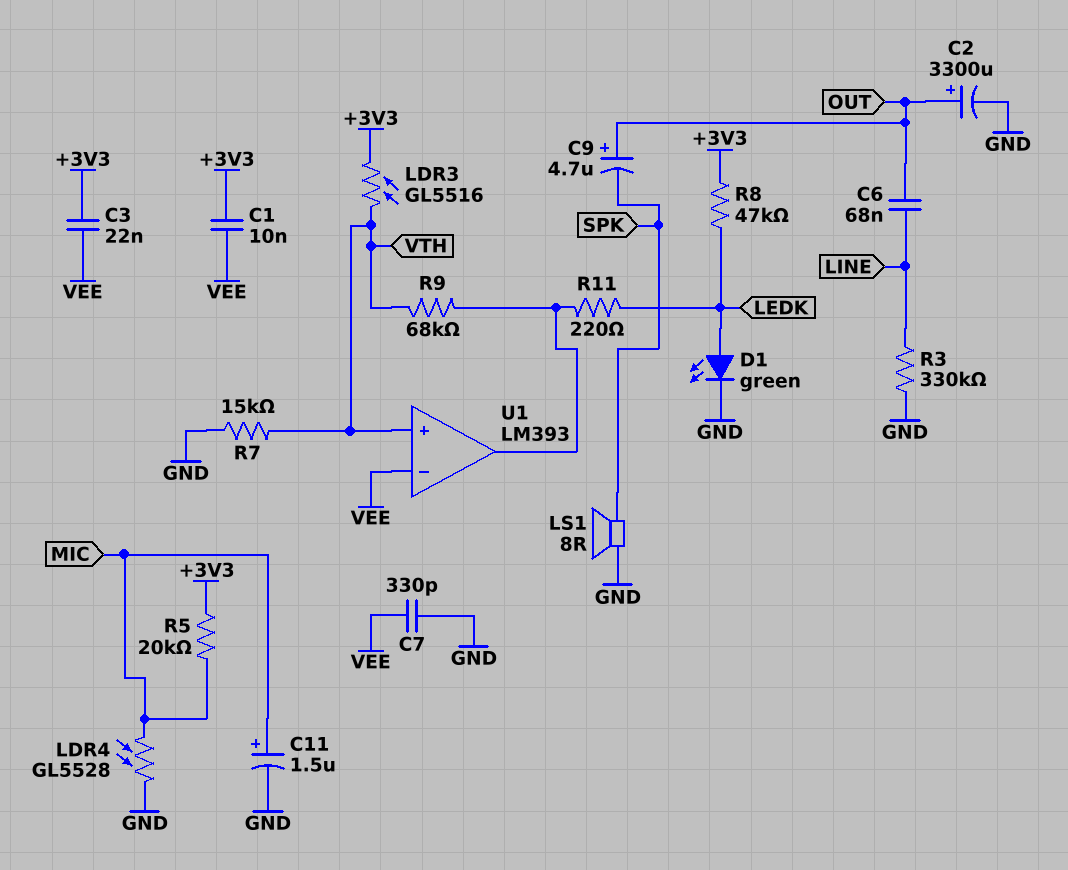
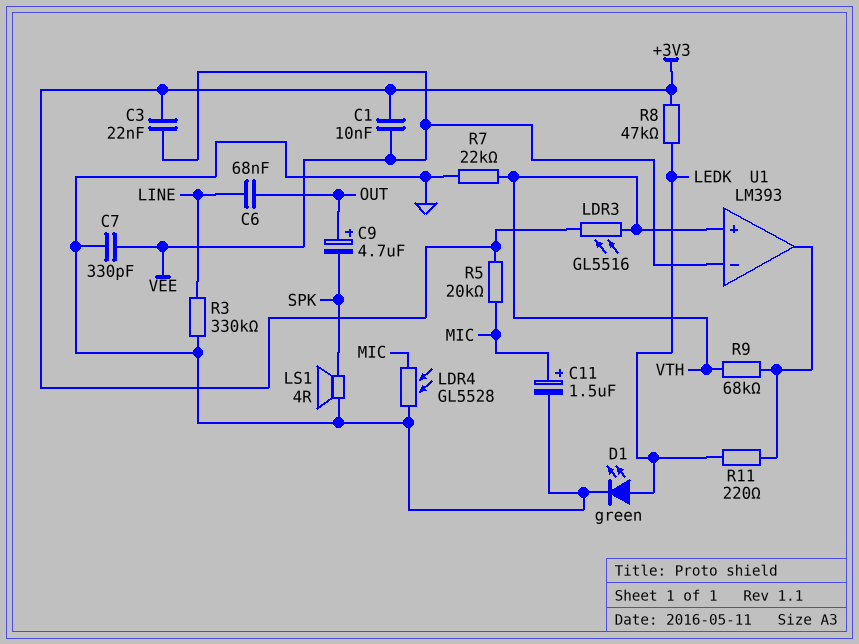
C2: 3300uF (plus OUT, minus GND) -> none
LS1: speaker 8R (GND, SPK) -> speaker 4R (GND, SPK)
R7: 15k (GND, VTH) -> 22k (GND, VTH)

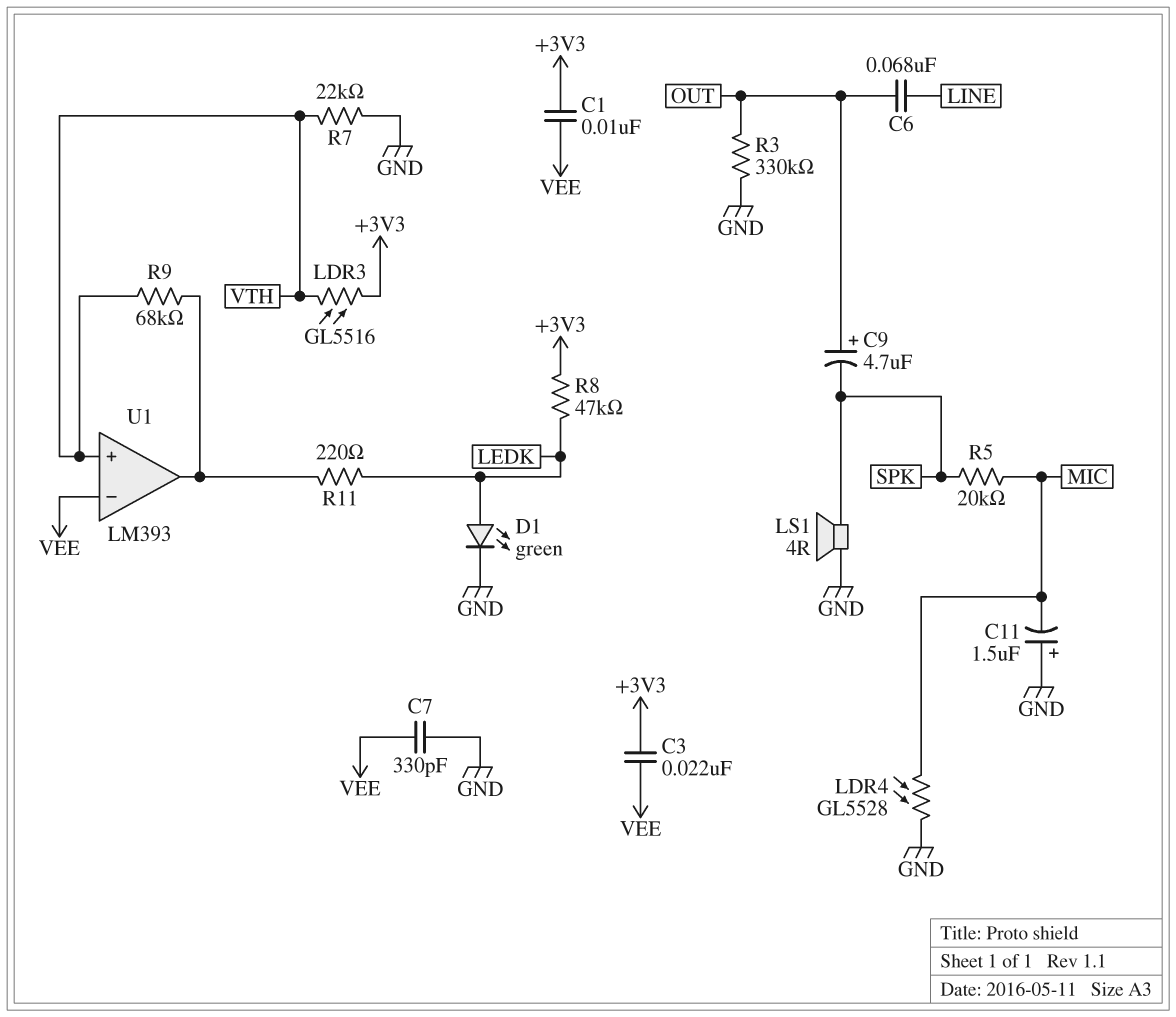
C11: 1.5uF (plus MIC, minus GND) -> 1.5uF (plus GND, minus MIC)
R3: 330k (GND, LINE) -> 330k (GND, OUT)
R5: 20k (+3V3, MIC) -> 20k (MIC, SPK)

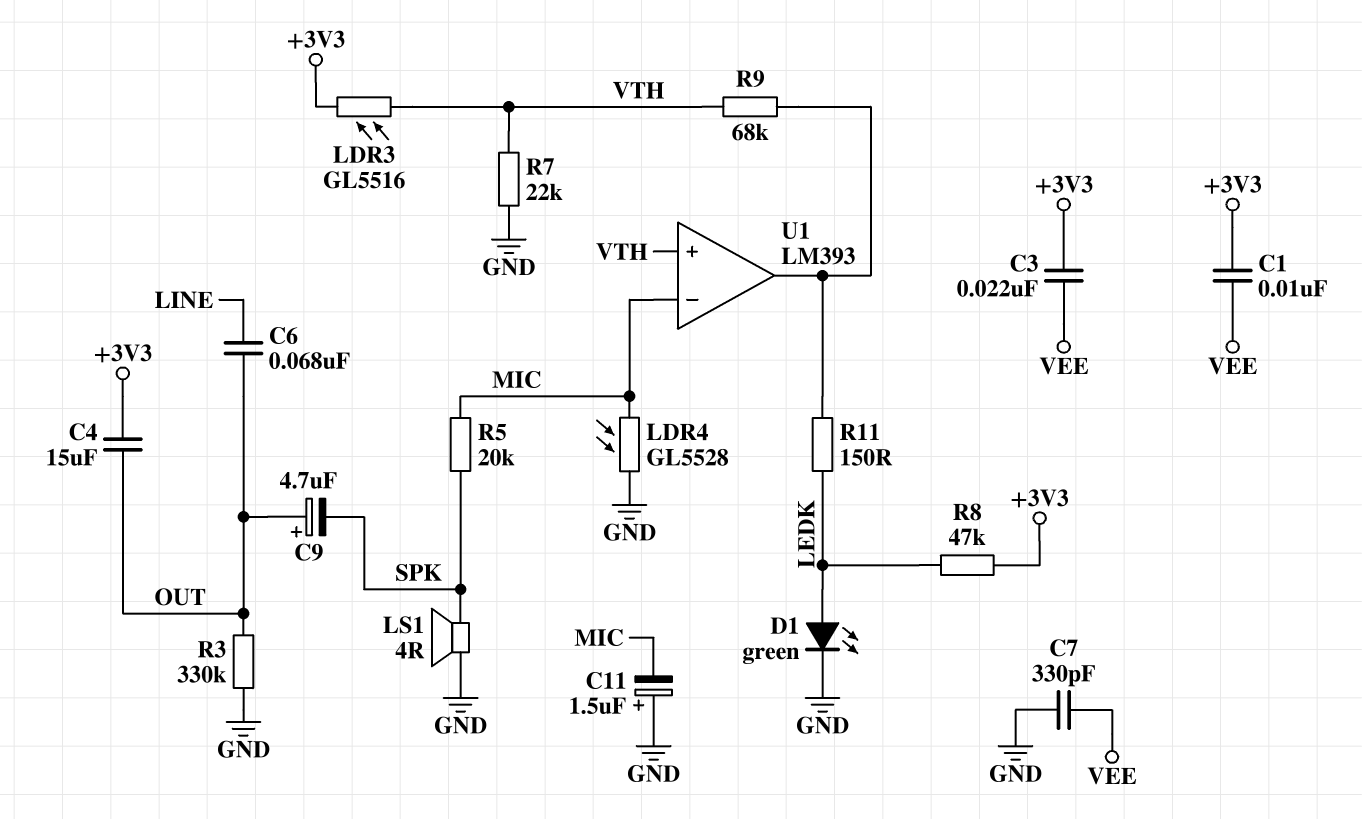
C4: none -> 15uF (+3V3, OUT)
R11: 220 (LEDK, U1/out) -> 150 (LEDK, U1/out)
U1 pin in-: VEE -> MIC

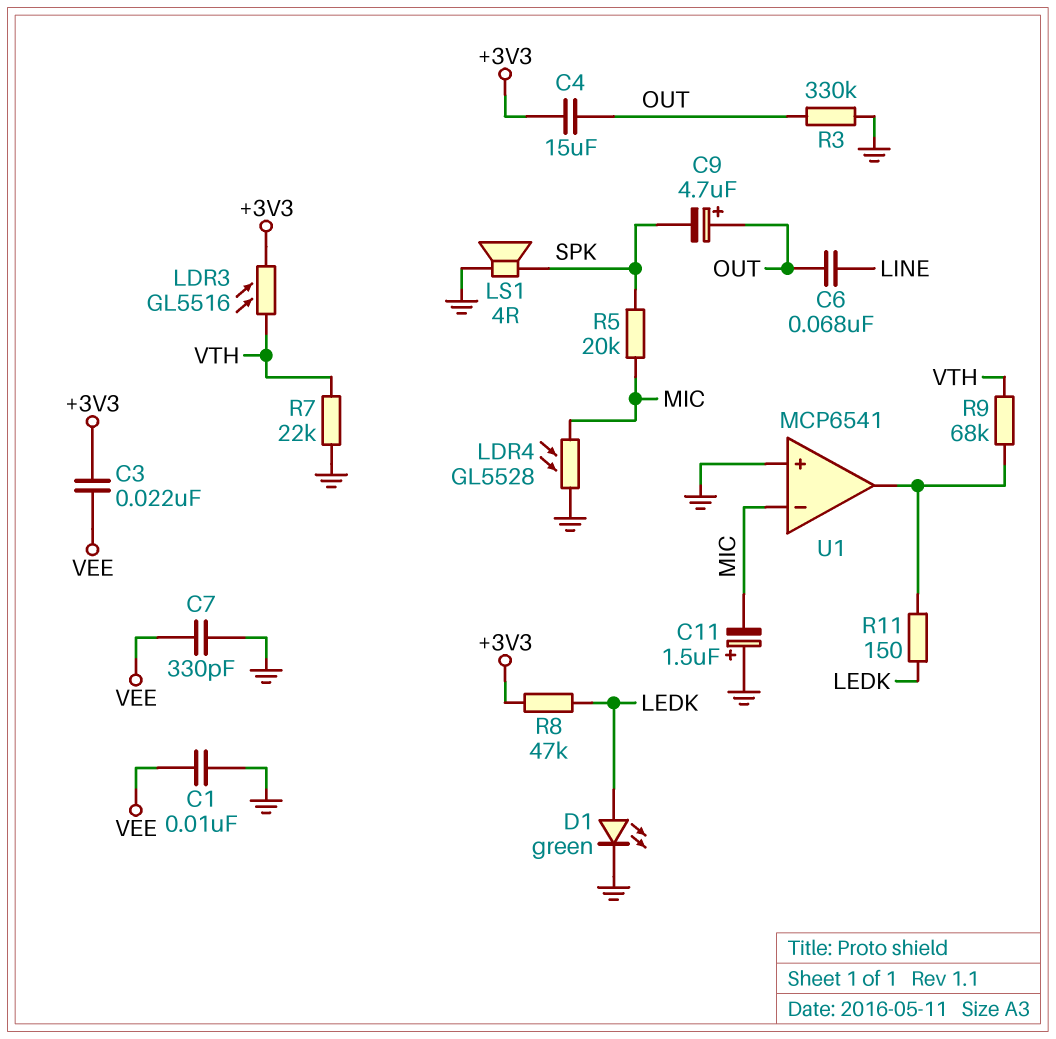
C1: 10nF (+3V3, VEE) -> 10nF (GND, VEE)
U1: LM393 -> MCP6541
U1 pin in+: VTH -> GND

